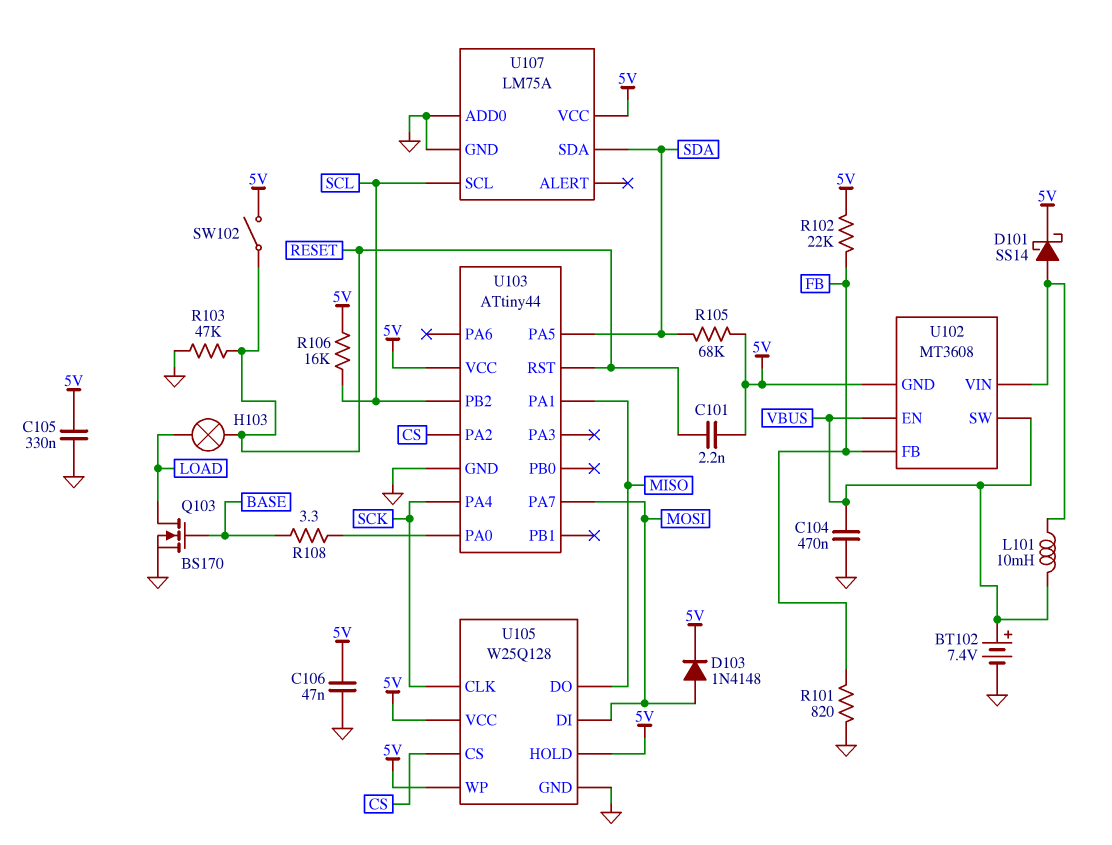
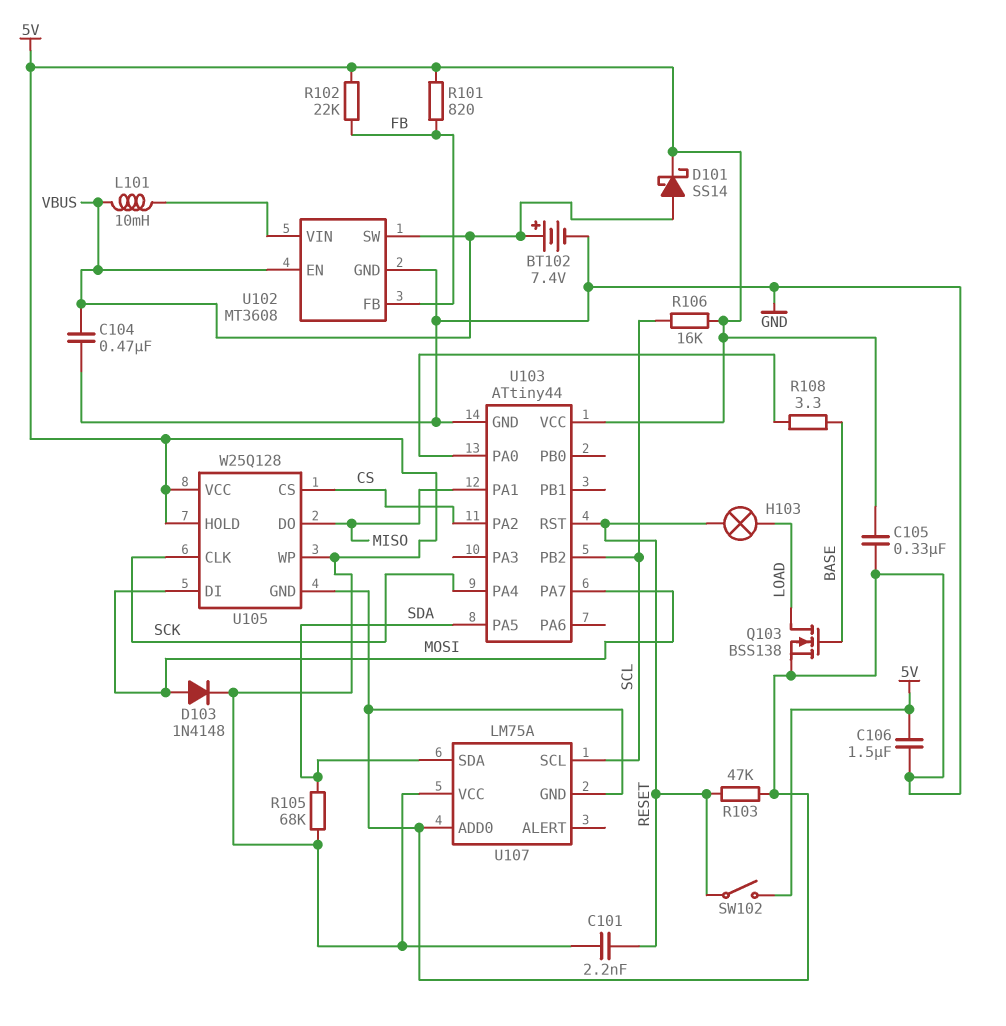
C106: 47nF (5V, GND) -> 1.5uF (5V, GND)
D101: schottky SS14 (A U102/VIN, K 5V) -> schottky SS14 (A VBUS, K 5V)
Q103: NMOS BS170 (G BASE, D LOAD, S GND) -> NMOS BSS138 (G BASE, D LOAD, S GND)
R101: 820 (FB, GND) -> 820 (5V, FB)
U102 pin GND: 5V -> GND

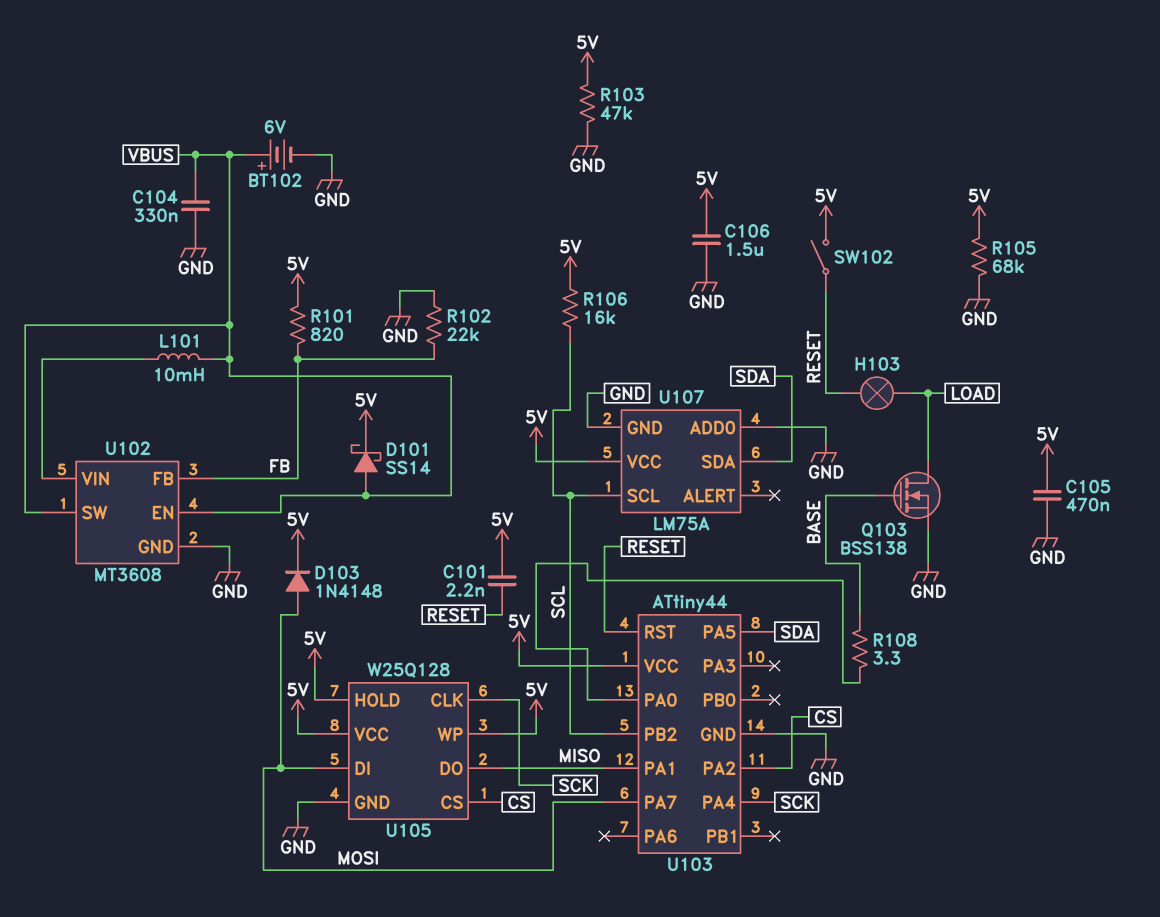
BT102: 7.4V (plus VBUS, minus GND) -> 6V (plus VBUS, minus GND)
C104: 470nF (GND, VBUS) -> 330nF (GND, VBUS)
C105: 330nF (5V, GND) -> 470nF (5V, GND)
R102: 22k (5V, FB) -> 22k (FB, GND)
R103: 47k (GND, RESET) -> 47k (5V, GND)
R105: 68k (5V, SDA) -> 68k (5V, GND)

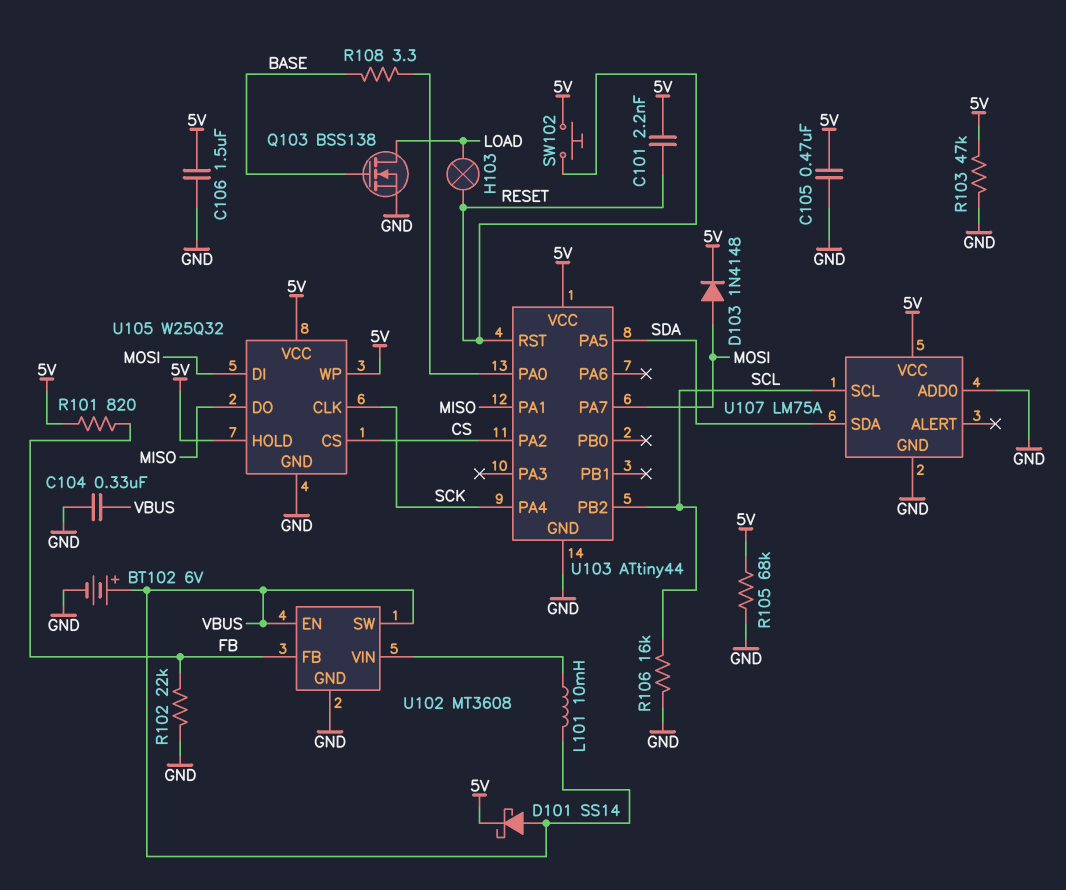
R106: 16k (5V, SCL) -> 16k (GND, SCL)
SW102: switch (5V, RESET) -> button (5V, RESET)
U105: W25Q128 -> W25Q32

